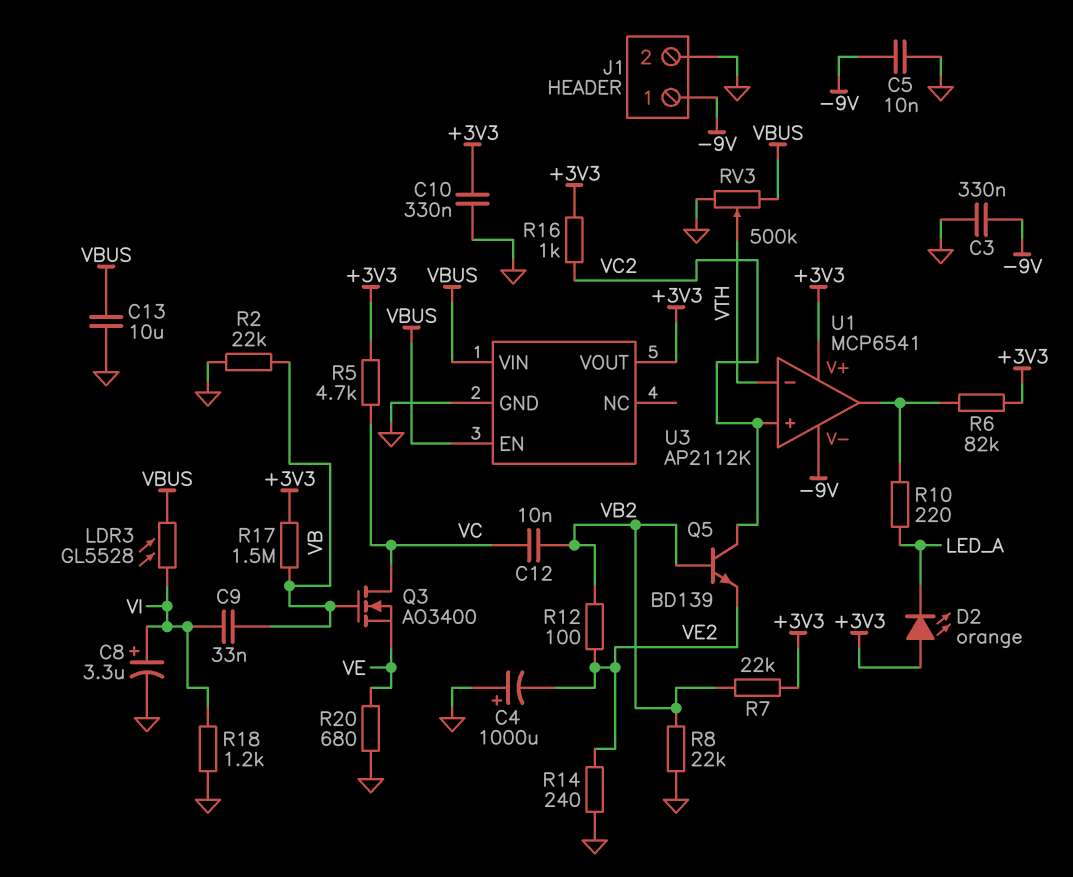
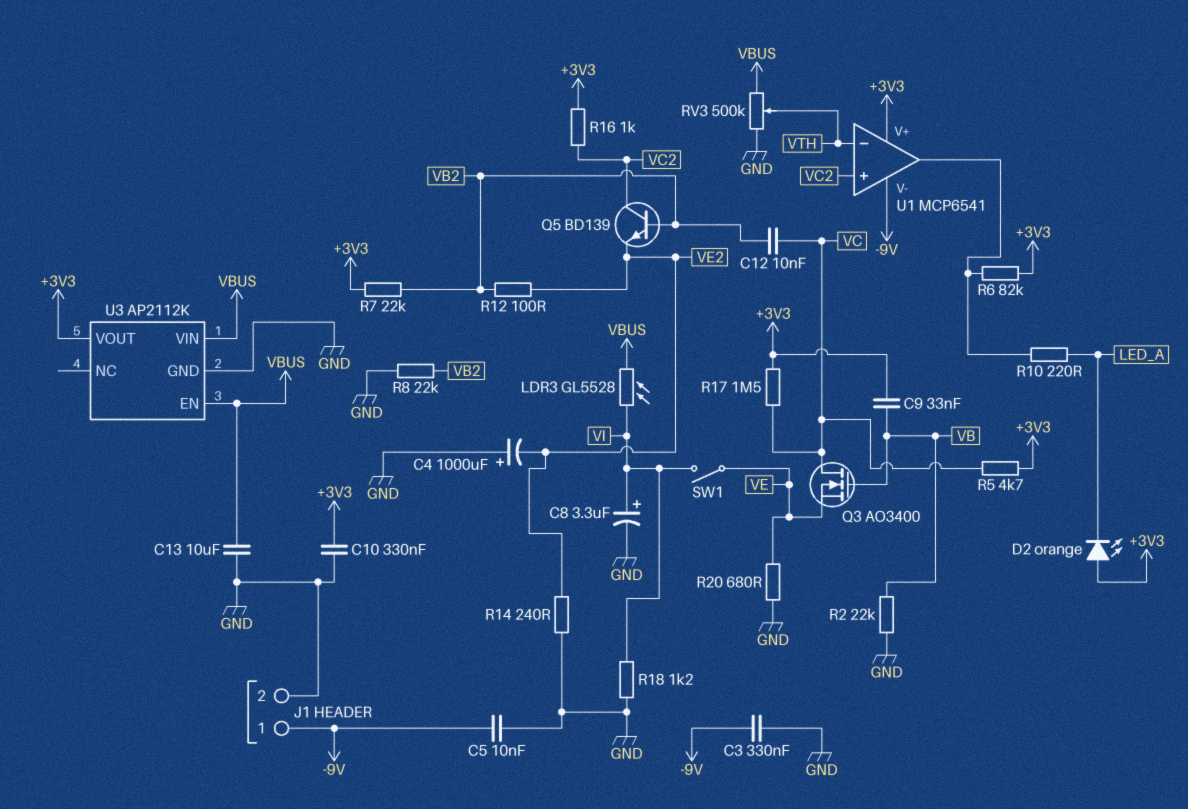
C9: 33nF (VB, VI) -> 33nF (+3V3, VB)
R17: 1.5M (+3V3, VB) -> 1.5M (+3V3, VC)
SW1: none -> switch (VE, VI)

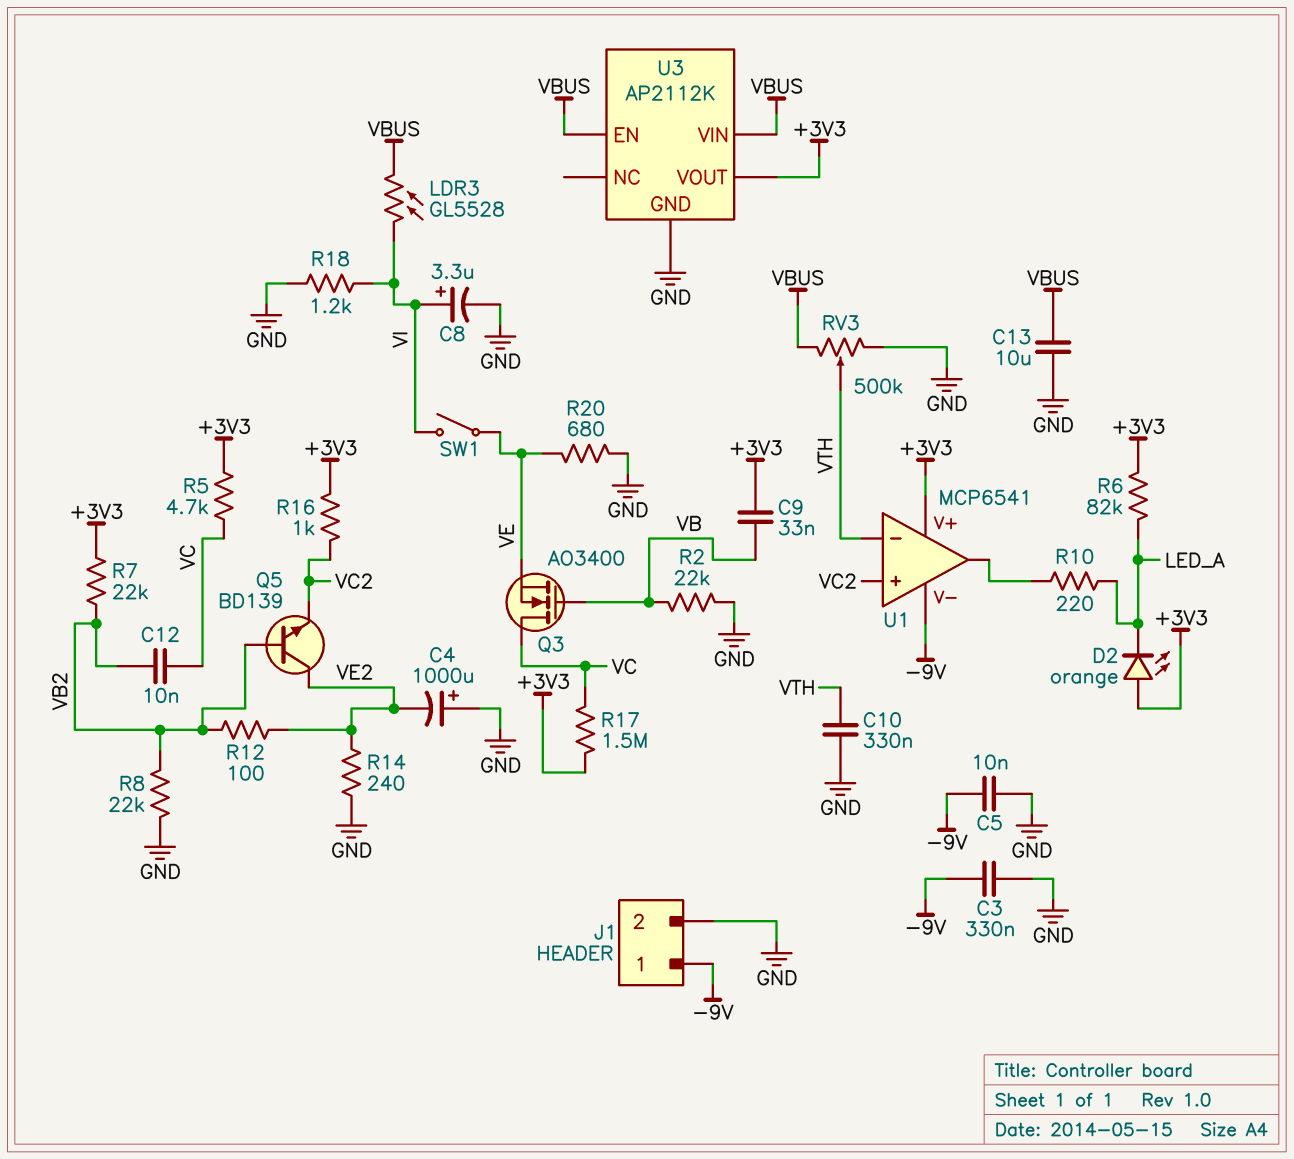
C10: 330nF (+3V3, GND) -> 330nF (GND, VTH)
Q5: NPN BD139 (B VB2, C VC2, E VE2) -> NPN BD139 (B VB2, C VE2, E VC2)
R6: 82k (+3V3, U1/out) -> 82k (+3V3, LED_A)

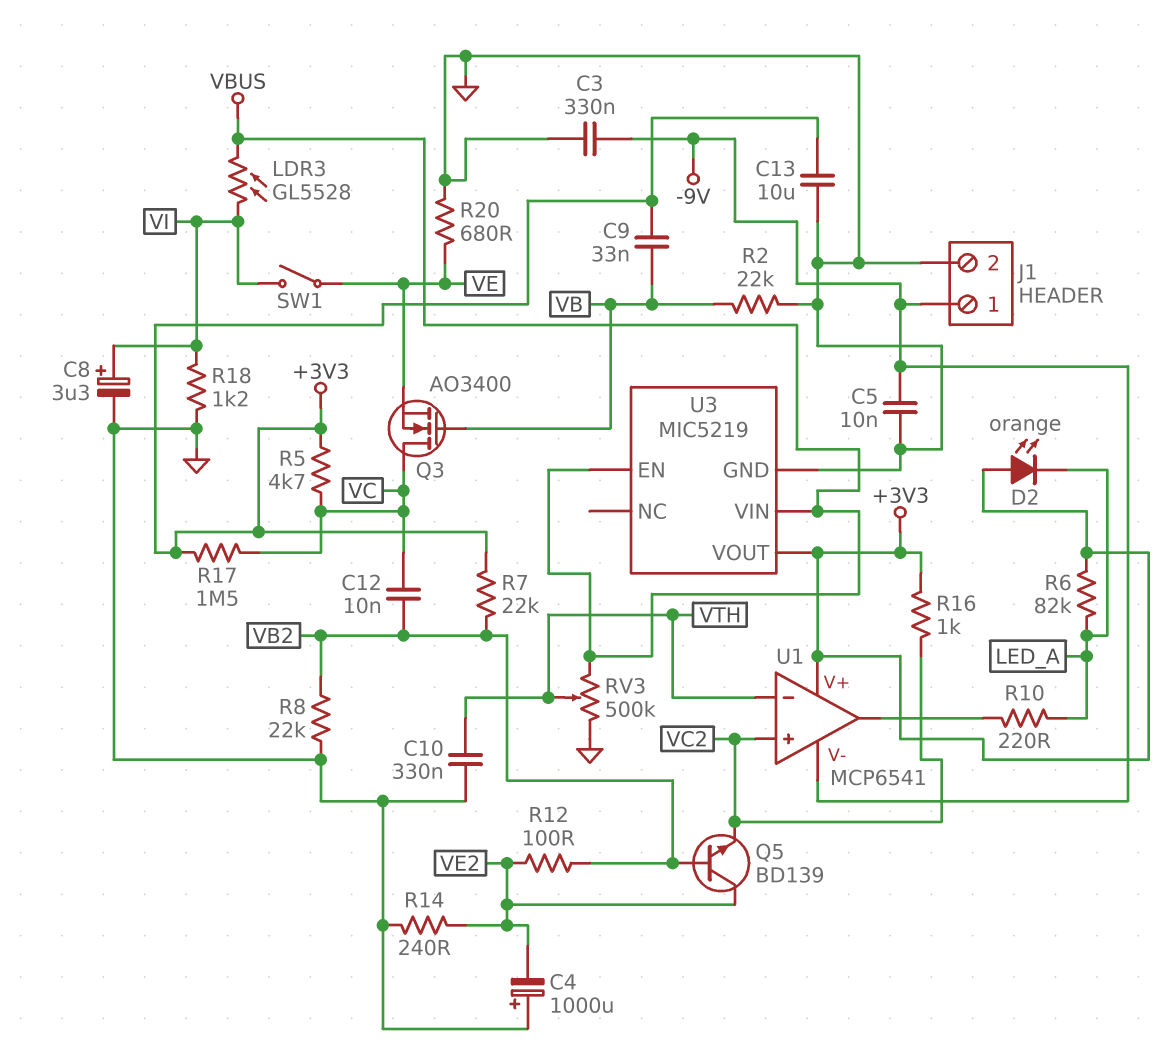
C13: 10uF (GND, VBUS) -> 10uF (+3V3, GND)
U3: AP2112K -> MIC5219

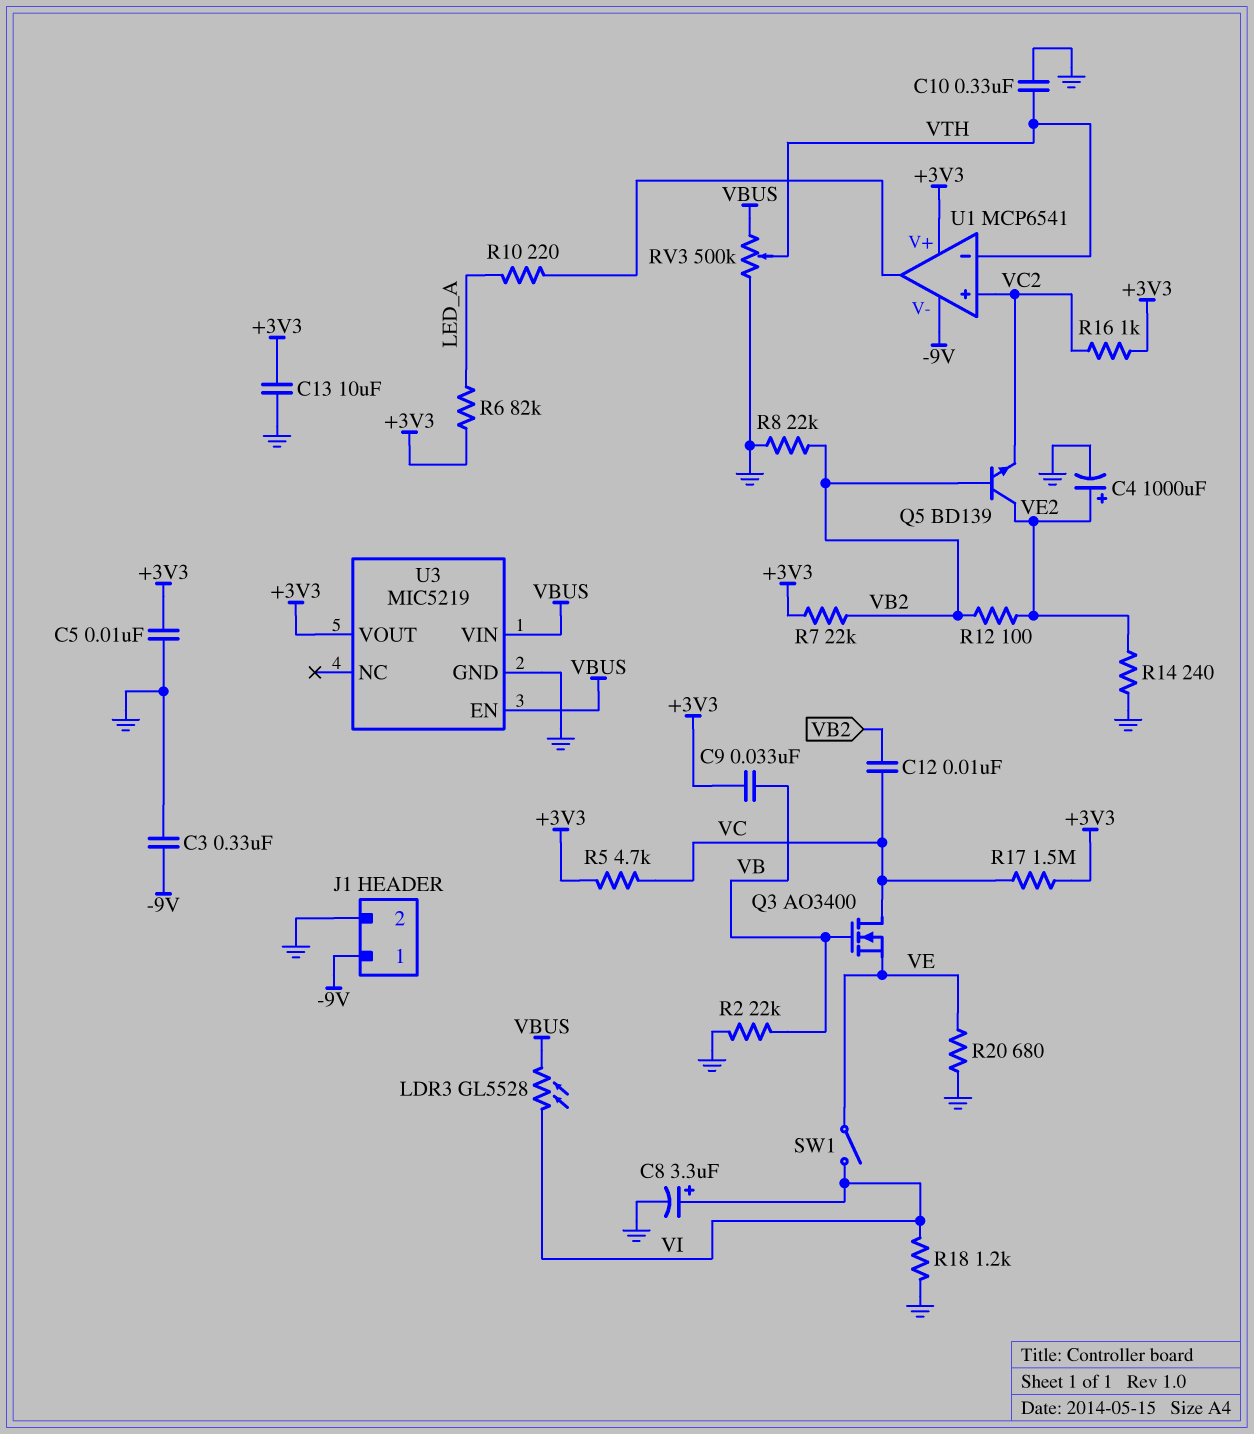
C4: 1000uF (plus GND, minus VE2) -> 1000uF (plus VE2, minus GND)
C5: 10nF (-9V, GND) -> 10nF (+3V3, GND)
D2: LED orange (A +3V3, K LED_A) -> none

